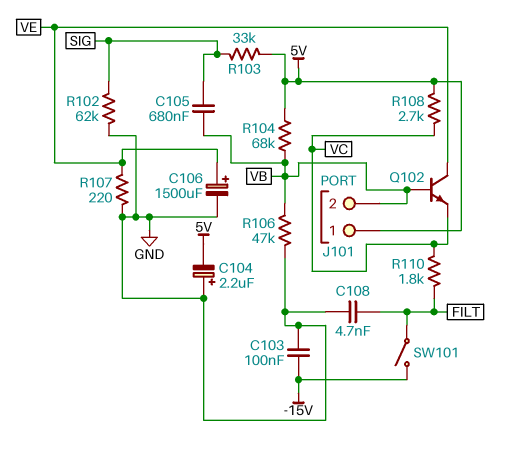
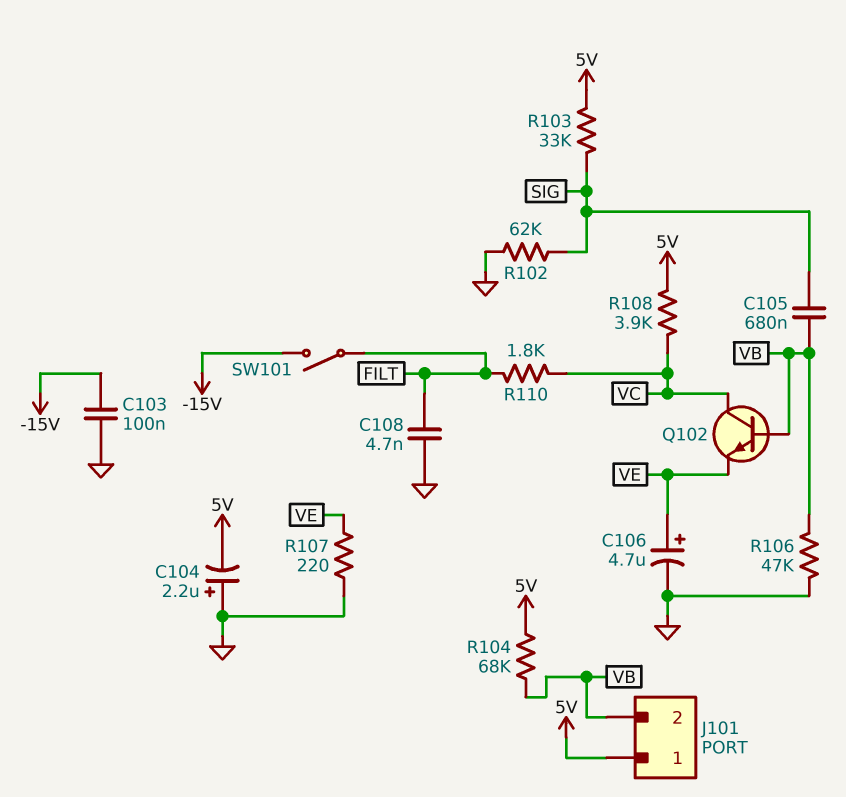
C106: 1500uF (plus VE, minus GND) -> 4.7uF (plus VE, minus GND)
Q102: NPN (B VB, C VE, E VC) -> NPN (B VB, C VC, E VE)
R108: 2.7k (5V, VC) -> 3.9k (5V, VC)

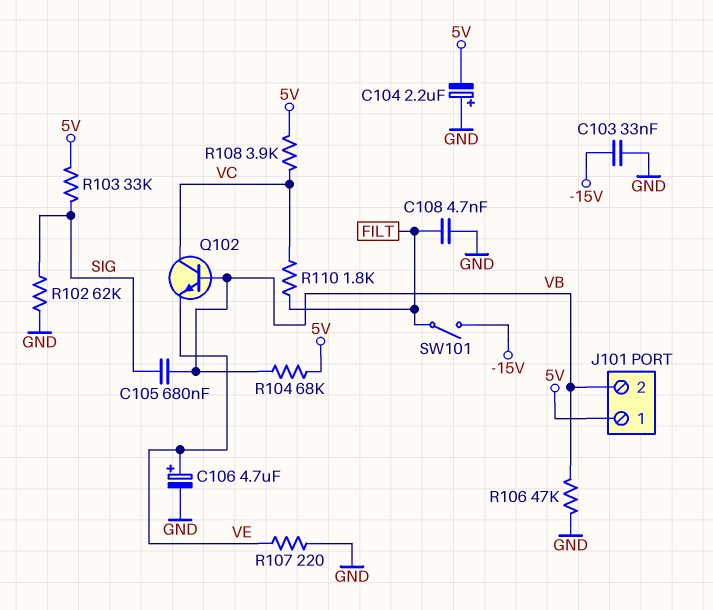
C103: 100nF (-15V, GND) -> 33nF (-15V, GND)

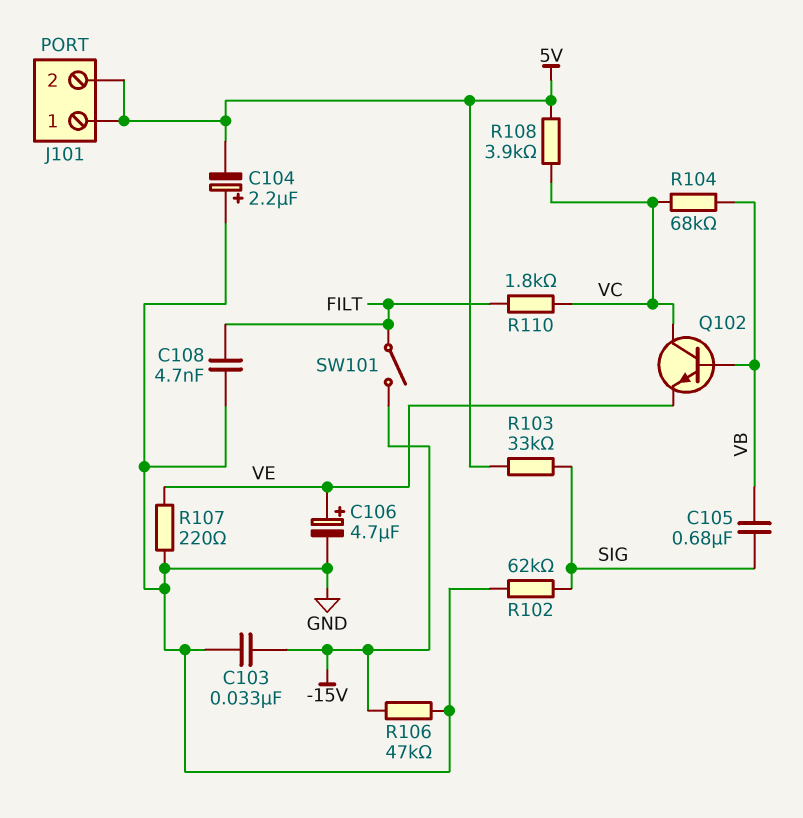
J101 pin 2: VB -> 5V
R104: 68k (5V, VB) -> 68k (VB, VC)
R106: 47k (GND, VB) -> 47k (-15V, GND)

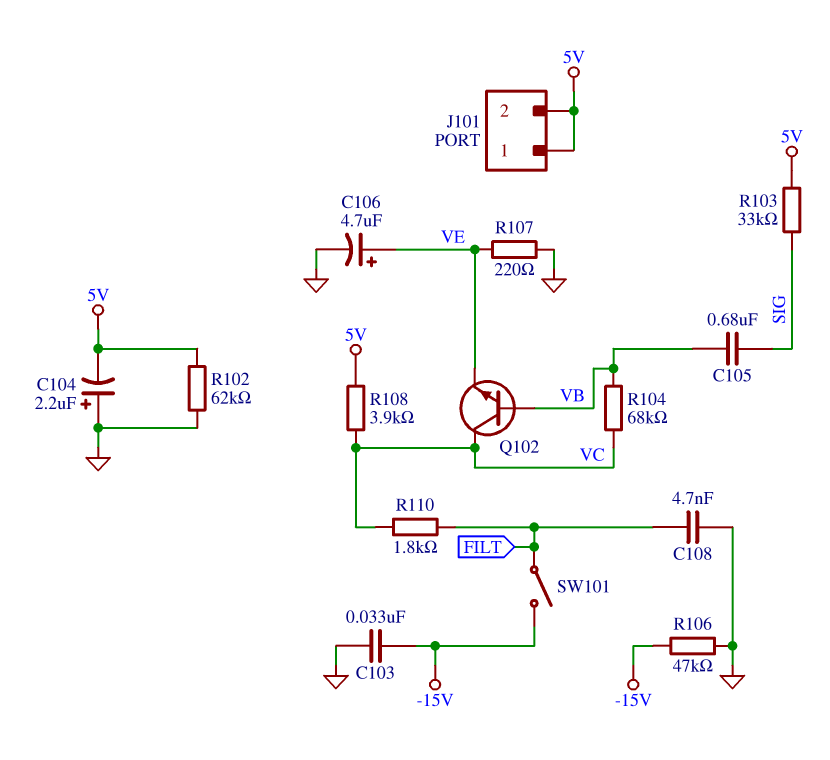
R102: 62k (GND, SIG) -> 62k (5V, GND)

